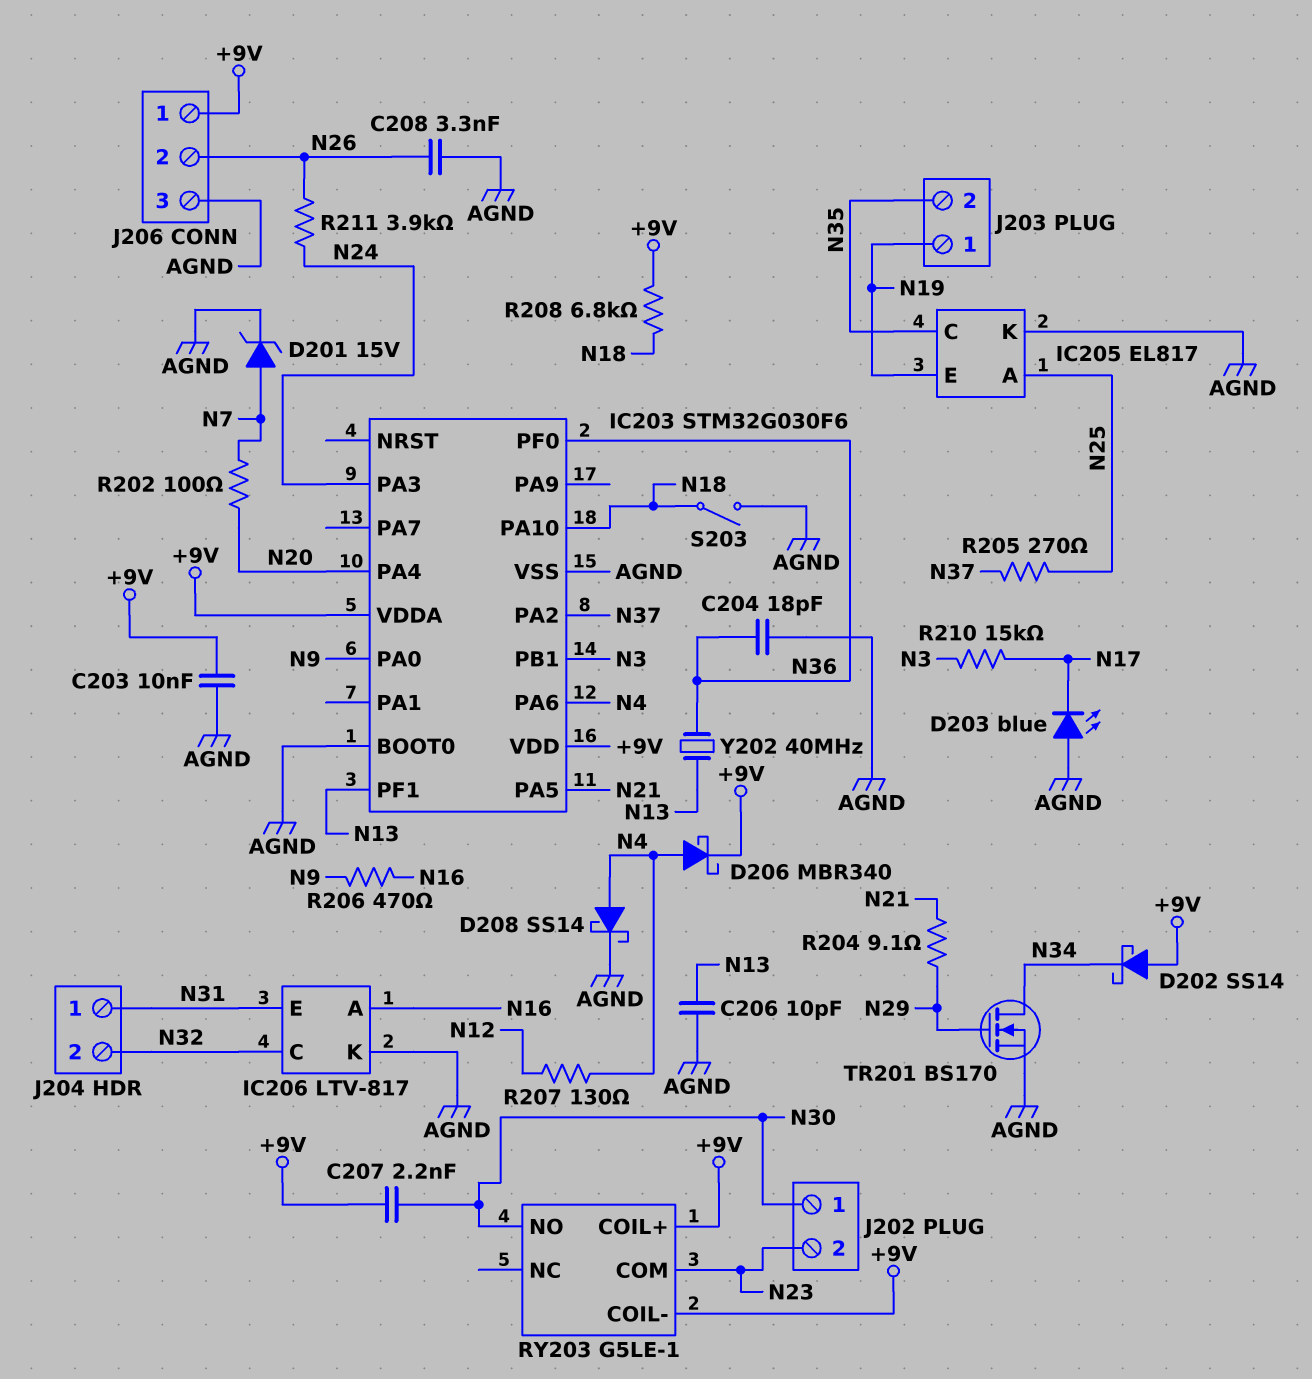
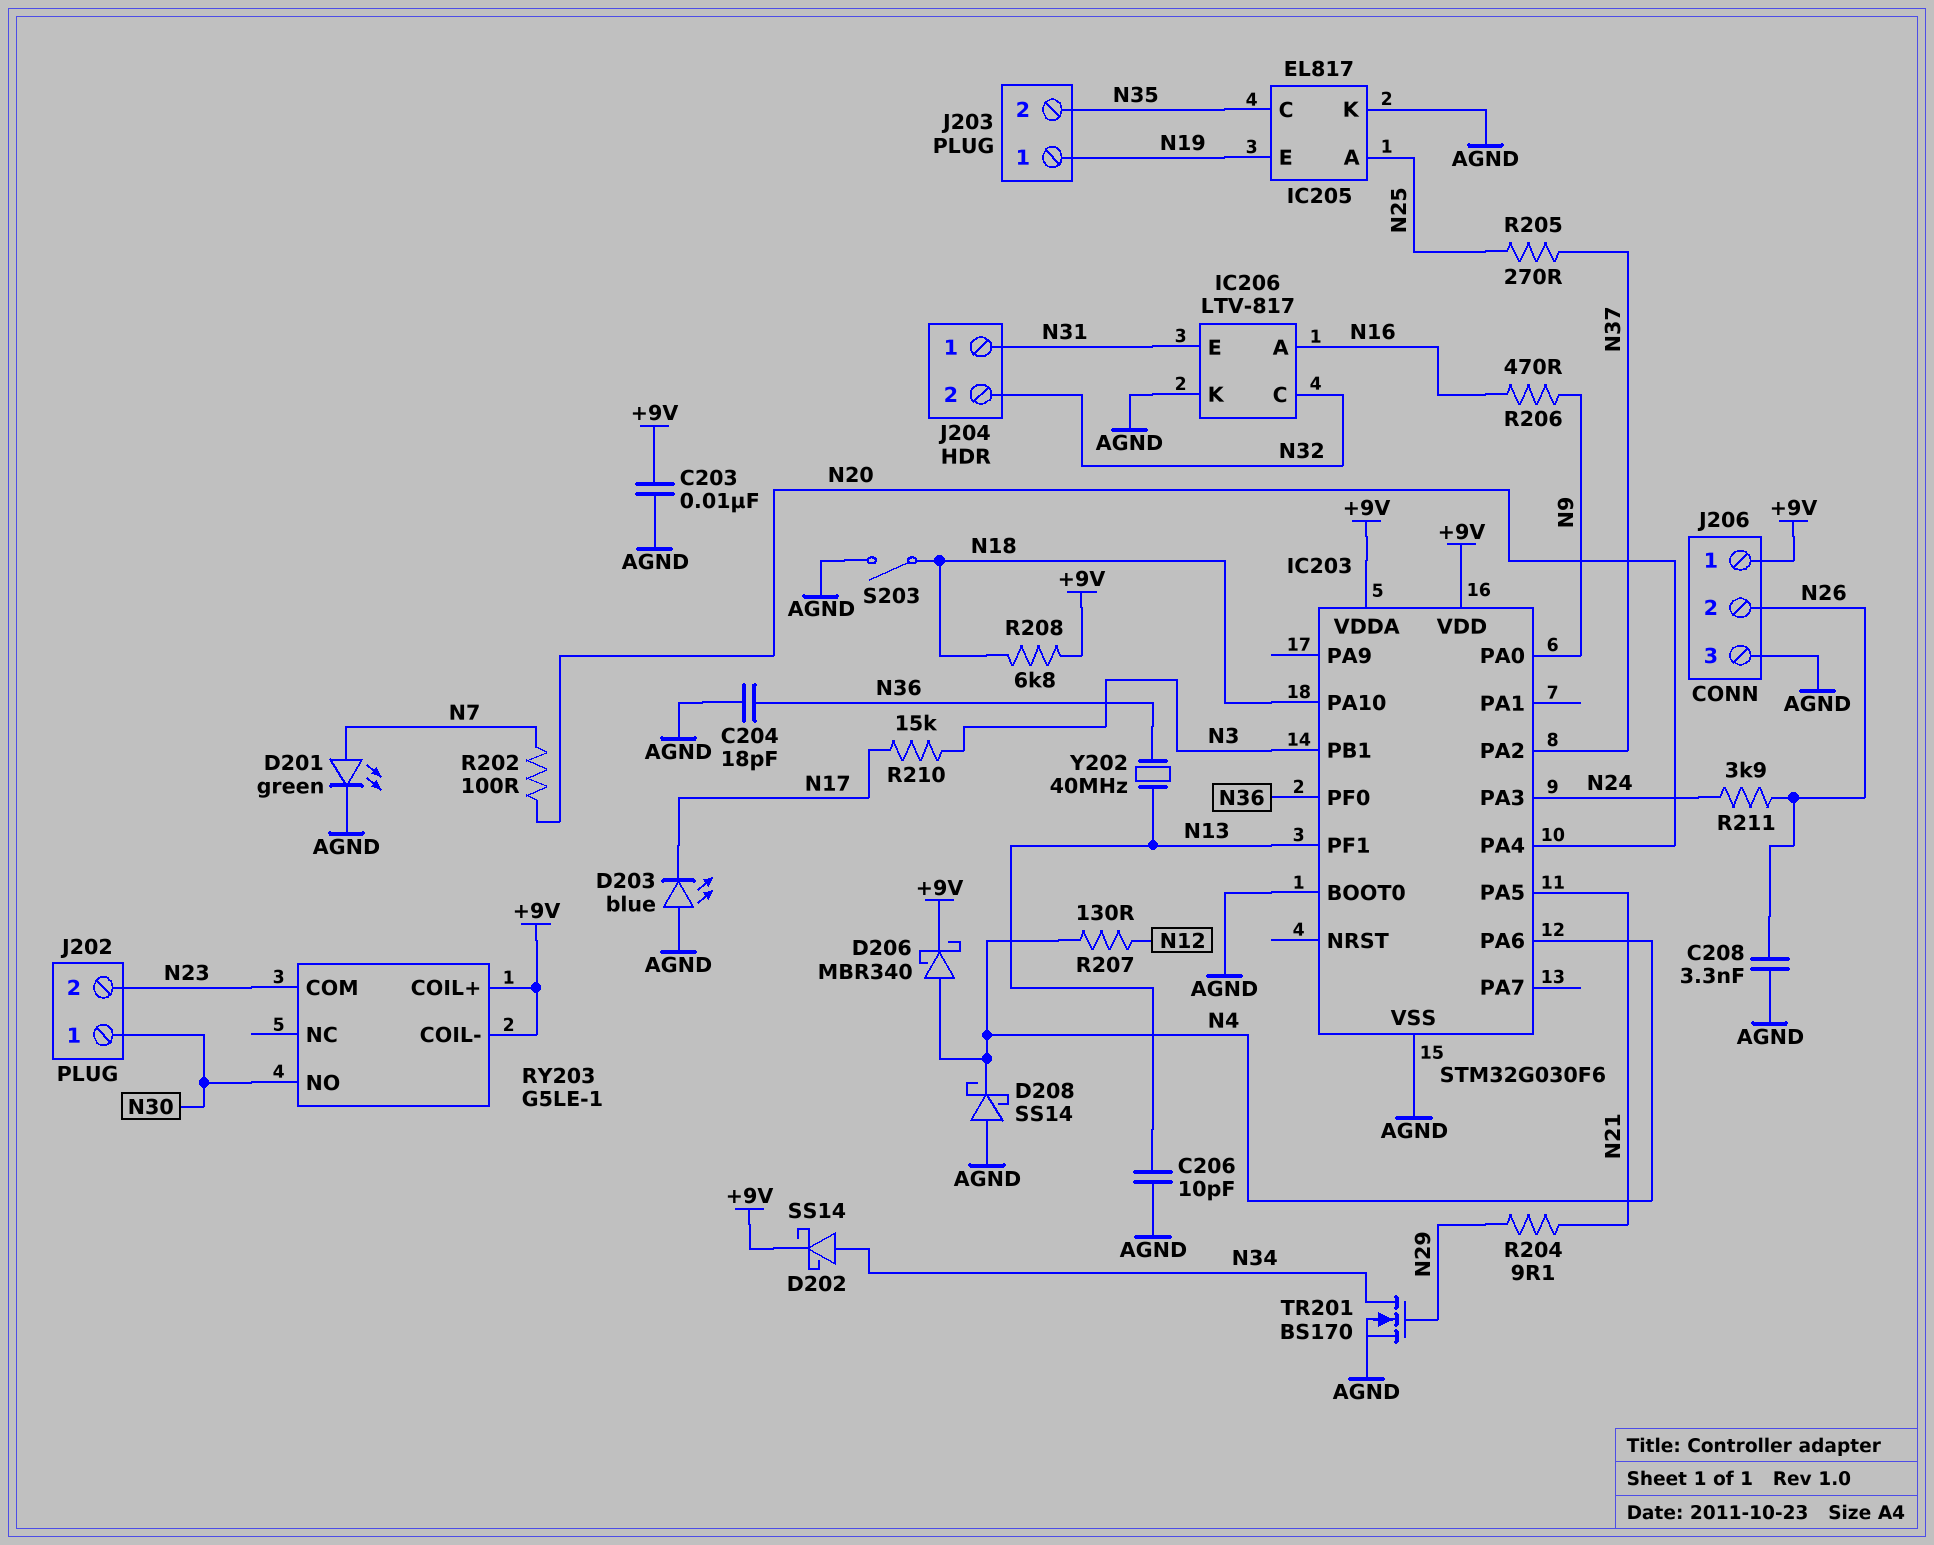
C207: 2.2nF (+9V, N30) -> none
D201: zener 15V (A N7, K AGND) -> LED green (A N7, K AGND)
D202: schottky SS14 (A +9V, K N34) -> schottky SS14 (A N34, K +9V)
D208: schottky SS14 (A N4, K AGND) -> schottky SS14 (A AGND, K N4)

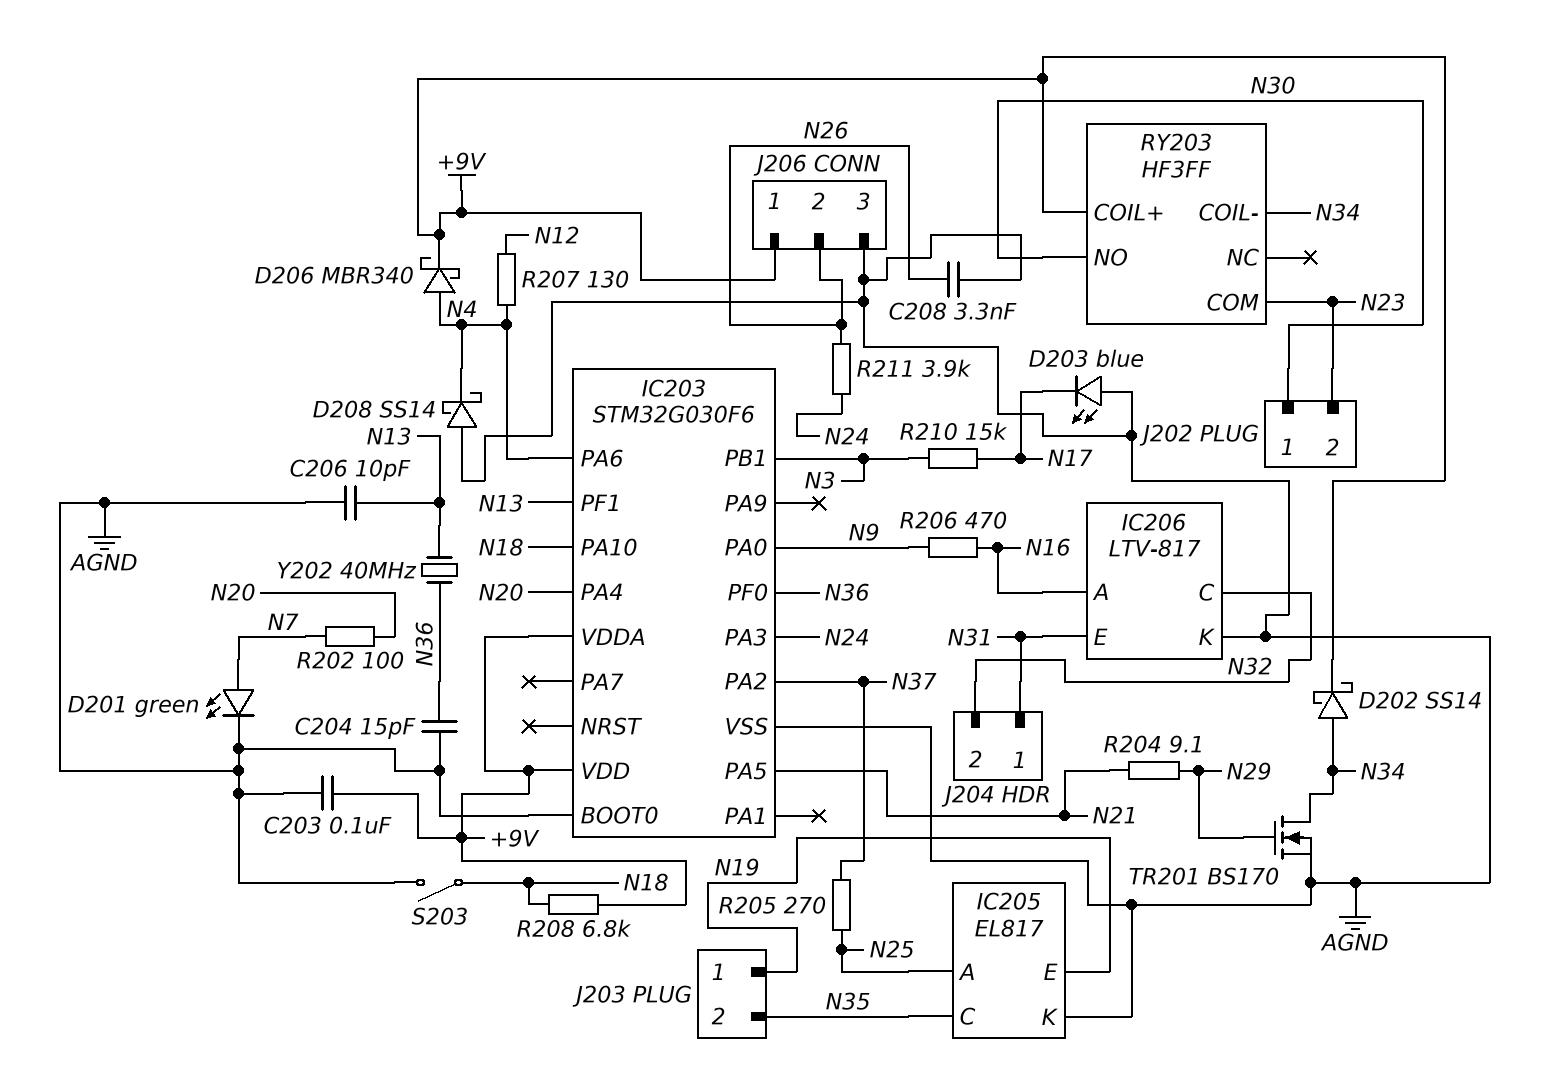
C203: 10nF (+9V, AGND) -> 100nF (+9V, AGND)
C204: 18pF (AGND, N36) -> 15pF (AGND, N36)
RY203: G5LE-1 -> HF3FF
RY203 pin COIL-: +9V -> N34

